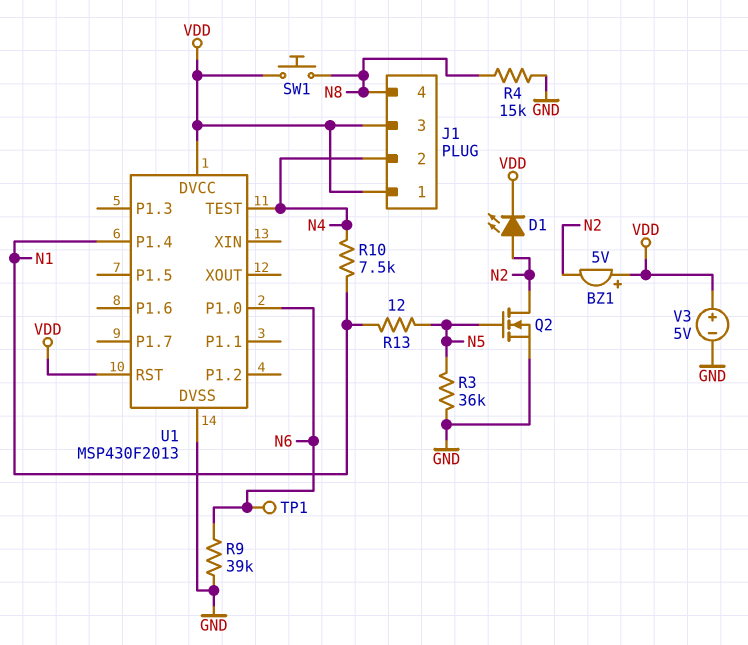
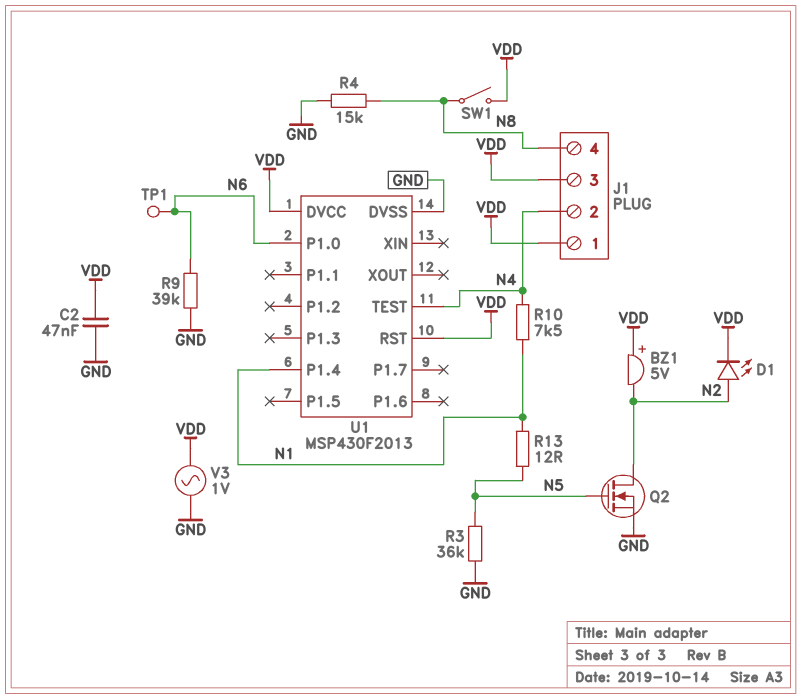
C2: none -> 47nF (GND, VDD)
SW1: button (N8, VDD) -> switch (N8, VDD)
V3: 5V (plus VDD, minus GND) -> AC 1V (GND, VDD)

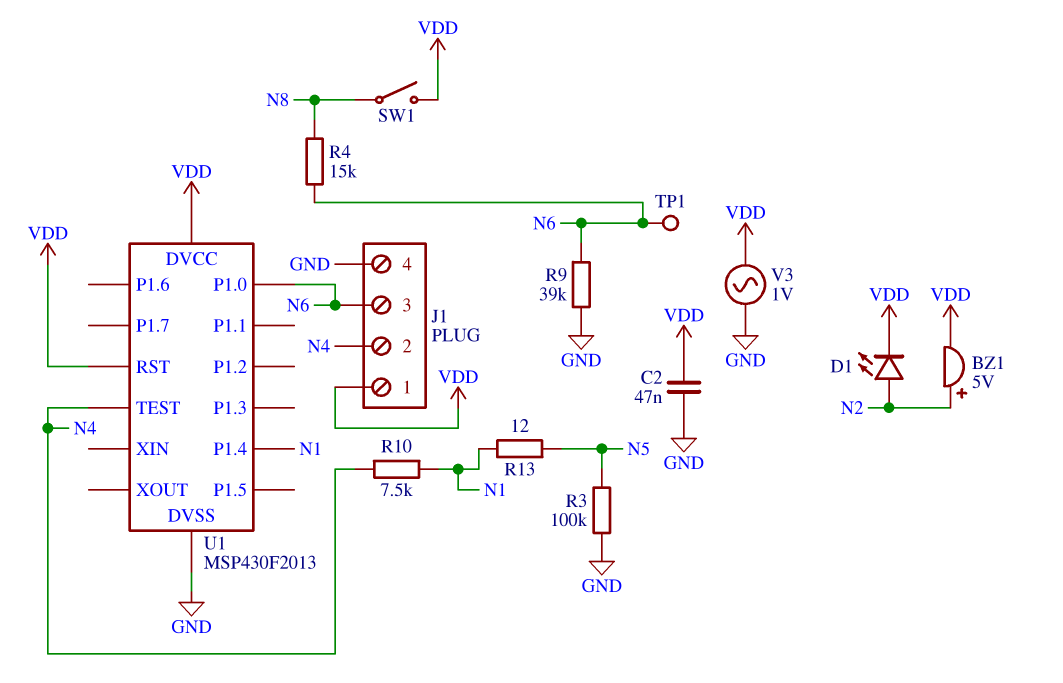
BZ1: buzzer 5V (plus VDD, minus N2) -> buzzer 5V (plus N2, minus VDD)
J1 pin 3: VDD -> N6
J1 pin 4: N8 -> GND
Q2: NMOS (G N5, D N2, S GND) -> none
R3: 36k (GND, N5) -> 100k (GND, N5)
R4: 15k (GND, N8) -> 15k (N6, N8)

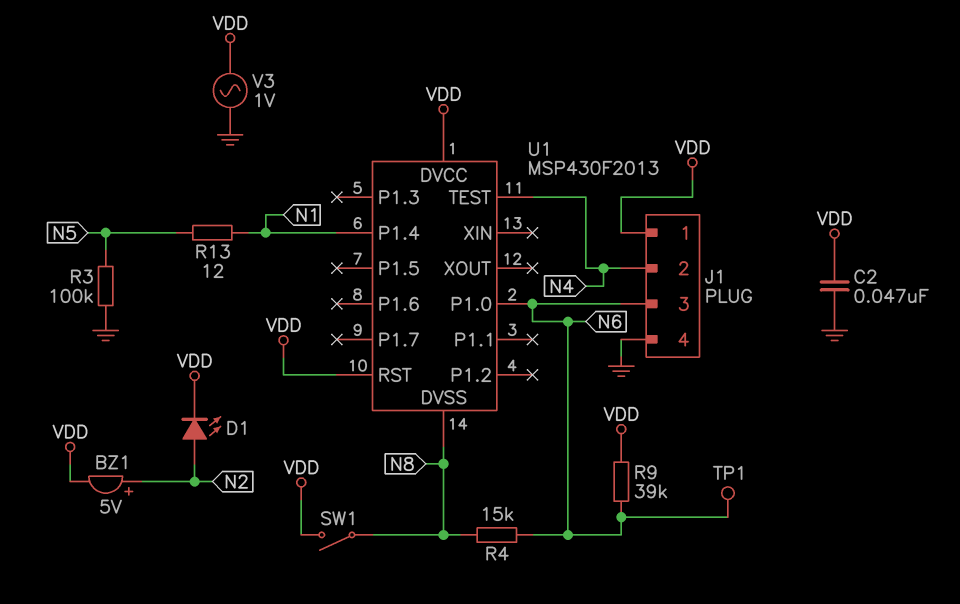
R9: 39k (GND, N6) -> 39k (N6, VDD)
R10: 7.5k (N1, N4) -> none
U1 pin DVSS: GND -> N8

